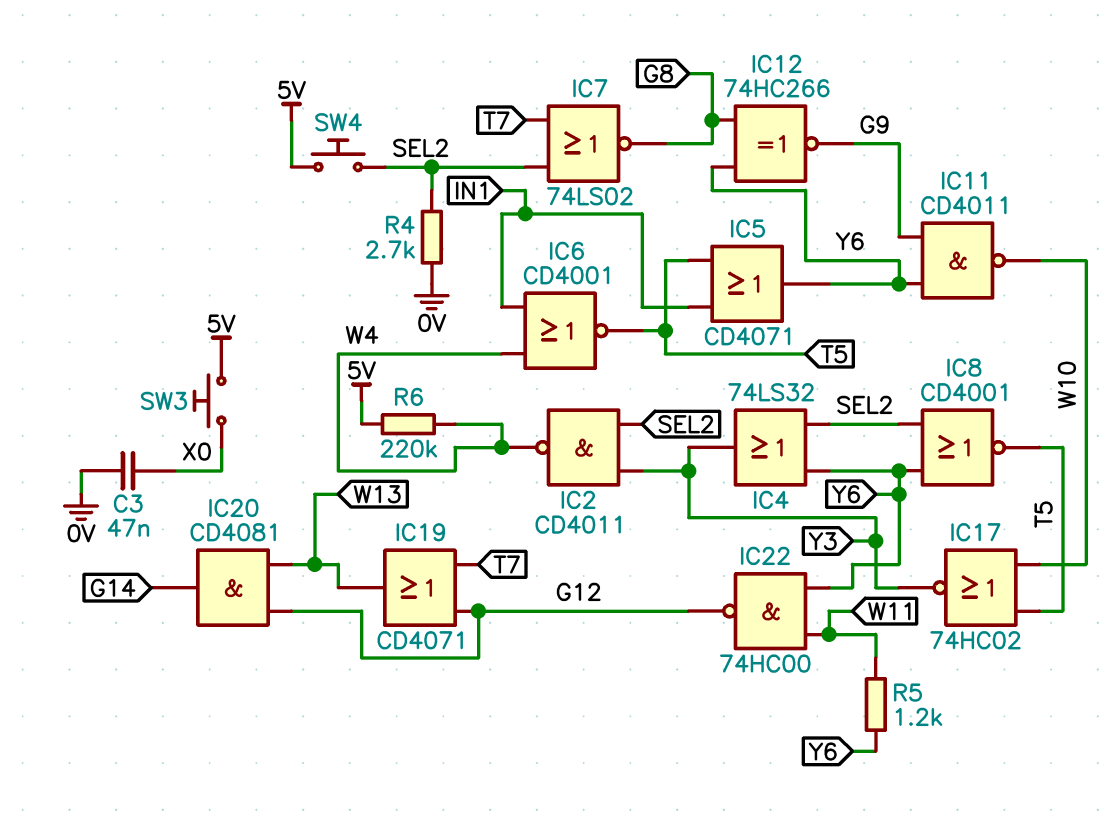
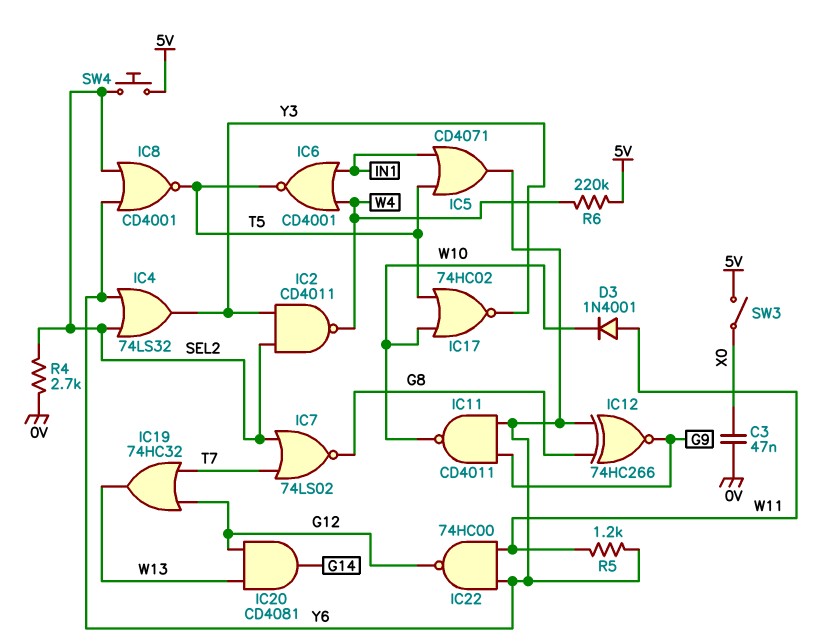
D3: none -> diode 1N4001 (A W11, K W10)
IC19: OR CD4071 (in G12, in T7, out W13) -> OR 74HC32 (in G12, in T7, out W13)
SW3: button (5V, X0) -> switch (5V, X0)

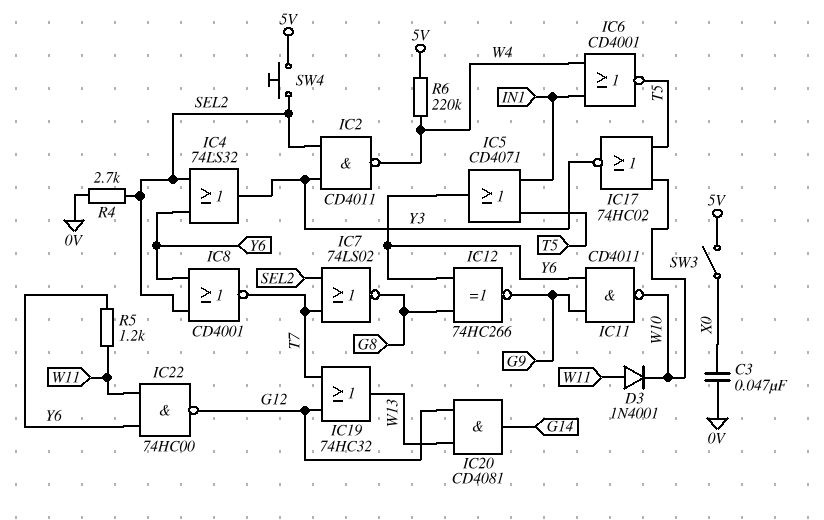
IC8: NOR CD4001 (in SEL2, in Y6, out T5) -> NOR CD4001 (in SEL2, in Y6, out T7)

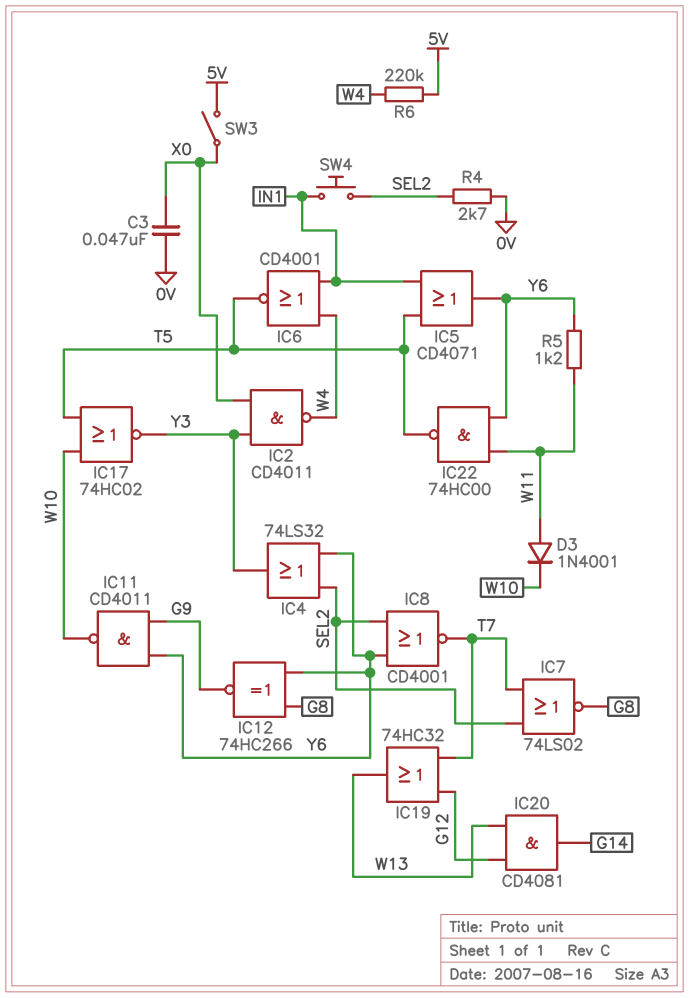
IC2: NAND CD4011 (in SEL2, in Y3, out W4) -> NAND CD4011 (in X0, in Y3, out W4)
IC22: NAND 74HC00 (in W11, in Y6, out G12) -> NAND 74HC00 (in W11, in Y6, out T5)
SW4: button (5V, SEL2) -> button (IN1, SEL2)

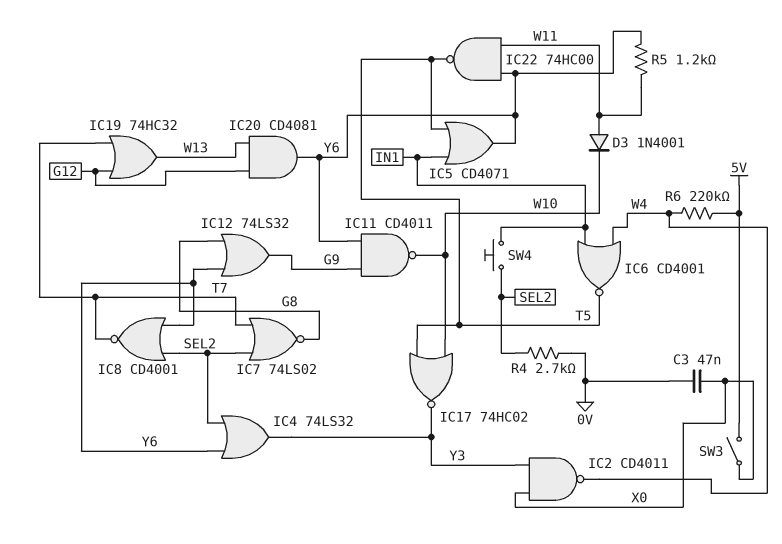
IC12: XNOR 74HC266 (in G8, in Y6, out G9) -> OR 74LS32 (in G8, in Y6, out G9)
IC20: AND CD4081 (in G12, in W13, out G14) -> AND CD4081 (in G12, in W13, out Y6)

